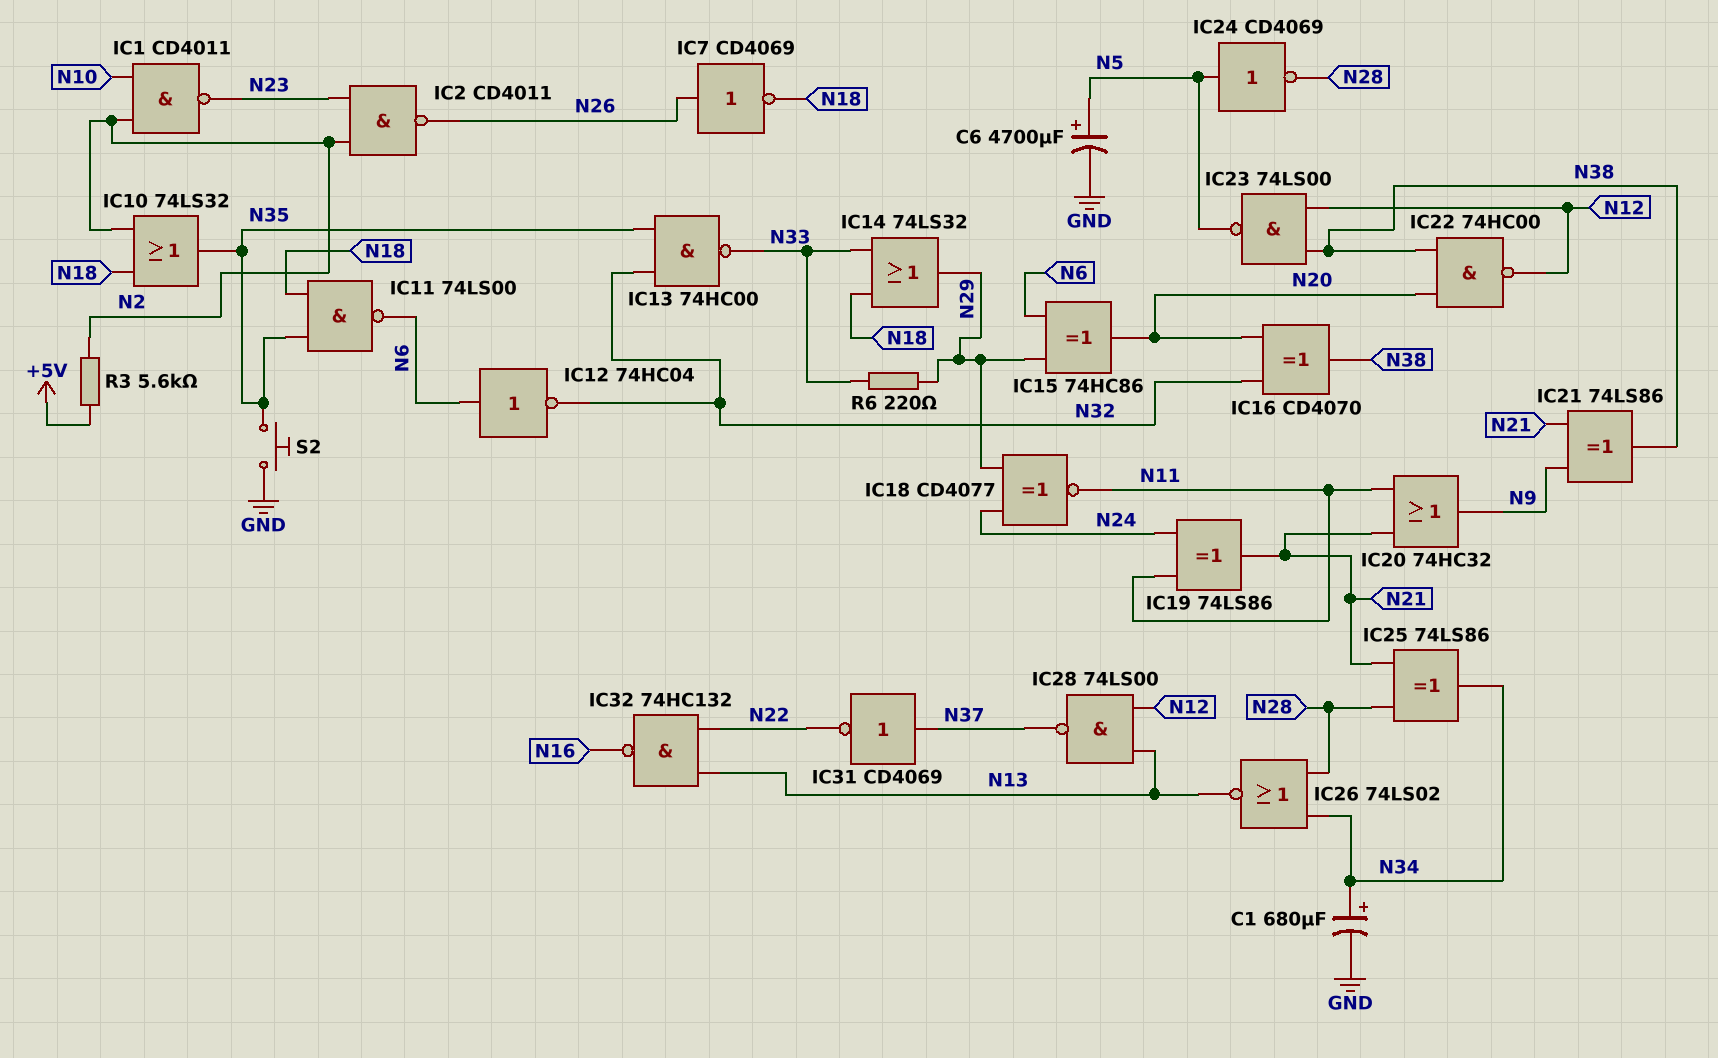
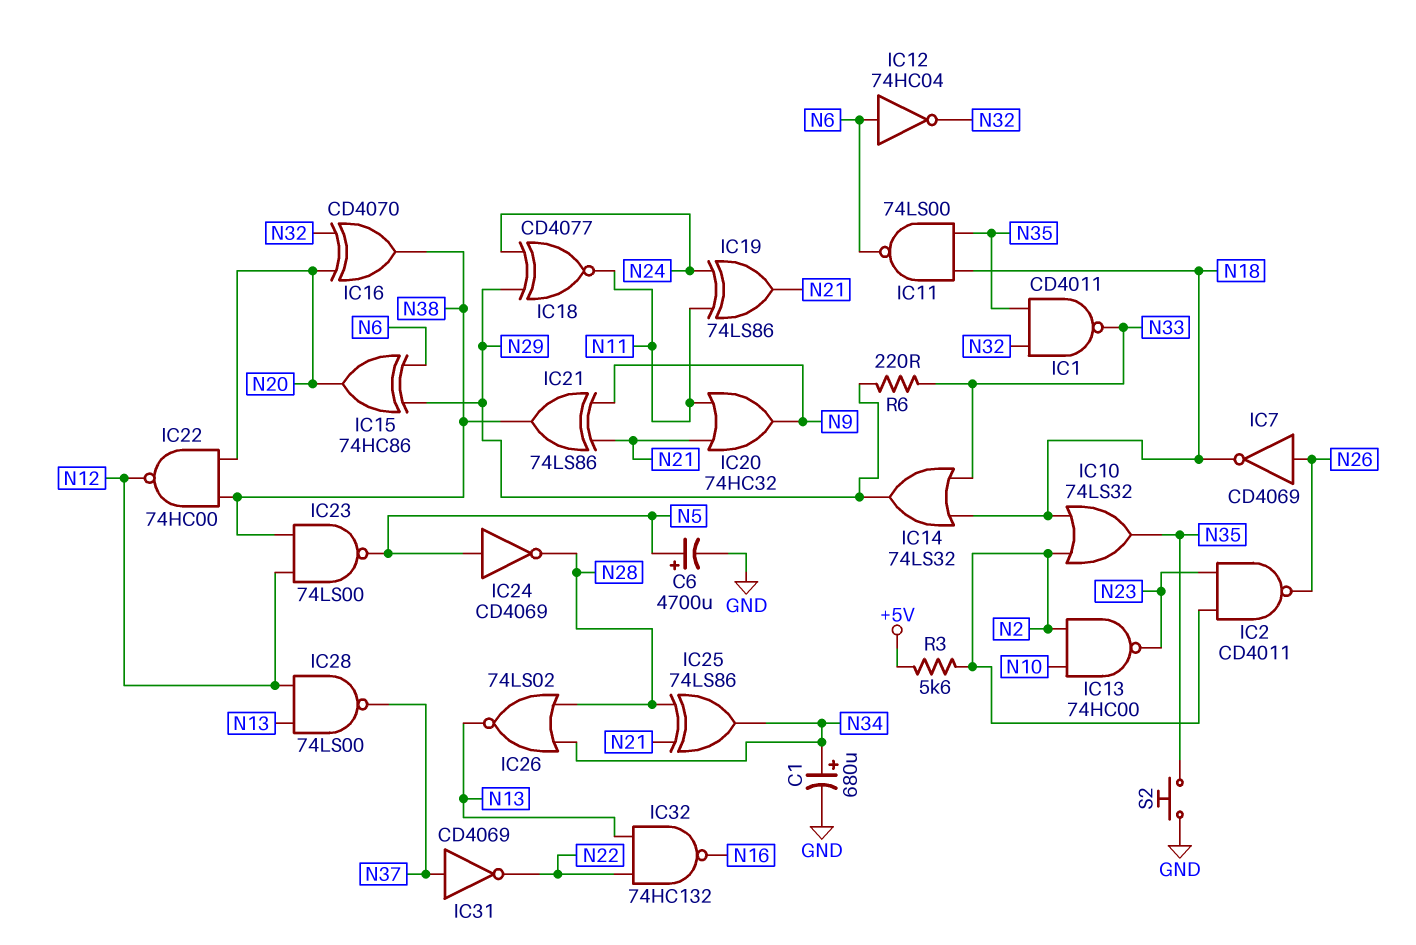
IC1: NAND CD4011 (in N2, in N10, out N23) -> NAND CD4011 (in N32, in N35, out N33)
IC13: NAND 74HC00 (in N32, in N35, out N33) -> NAND 74HC00 (in N2, in N10, out N23)

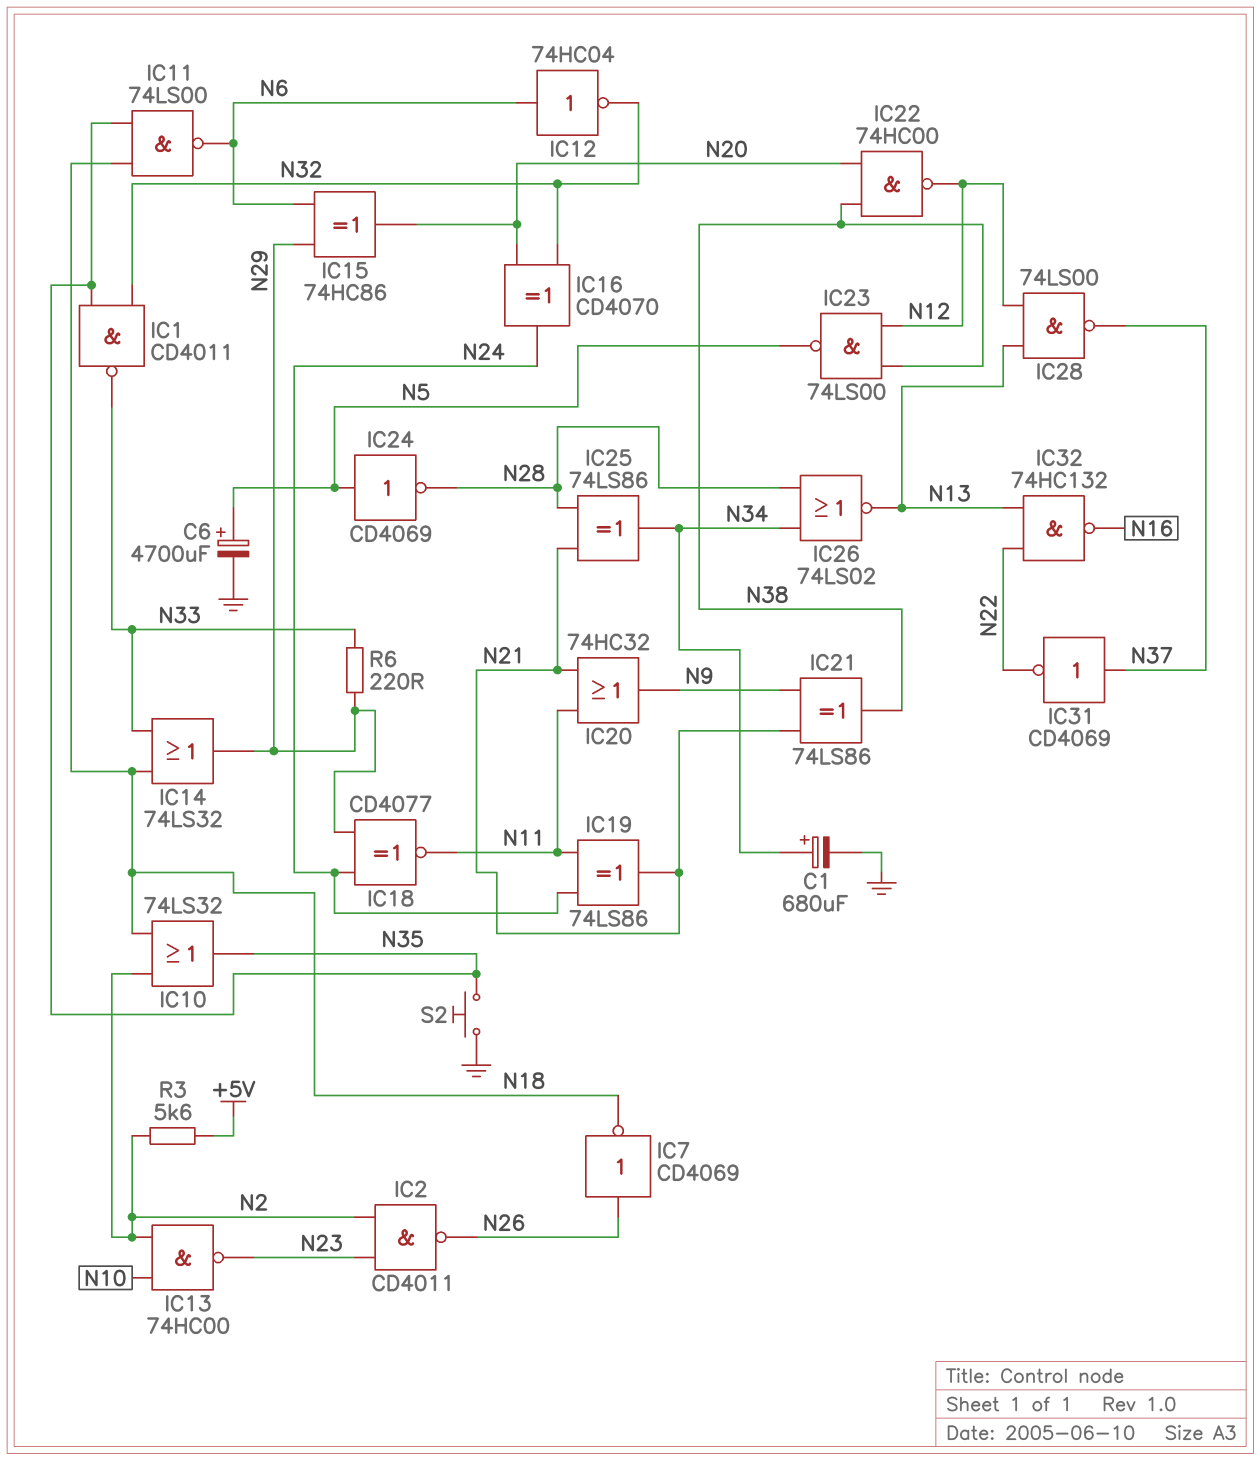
IC16: XOR CD4070 (in N20, in N32, out N38) -> XOR CD4070 (in N20, in N32, out N24)

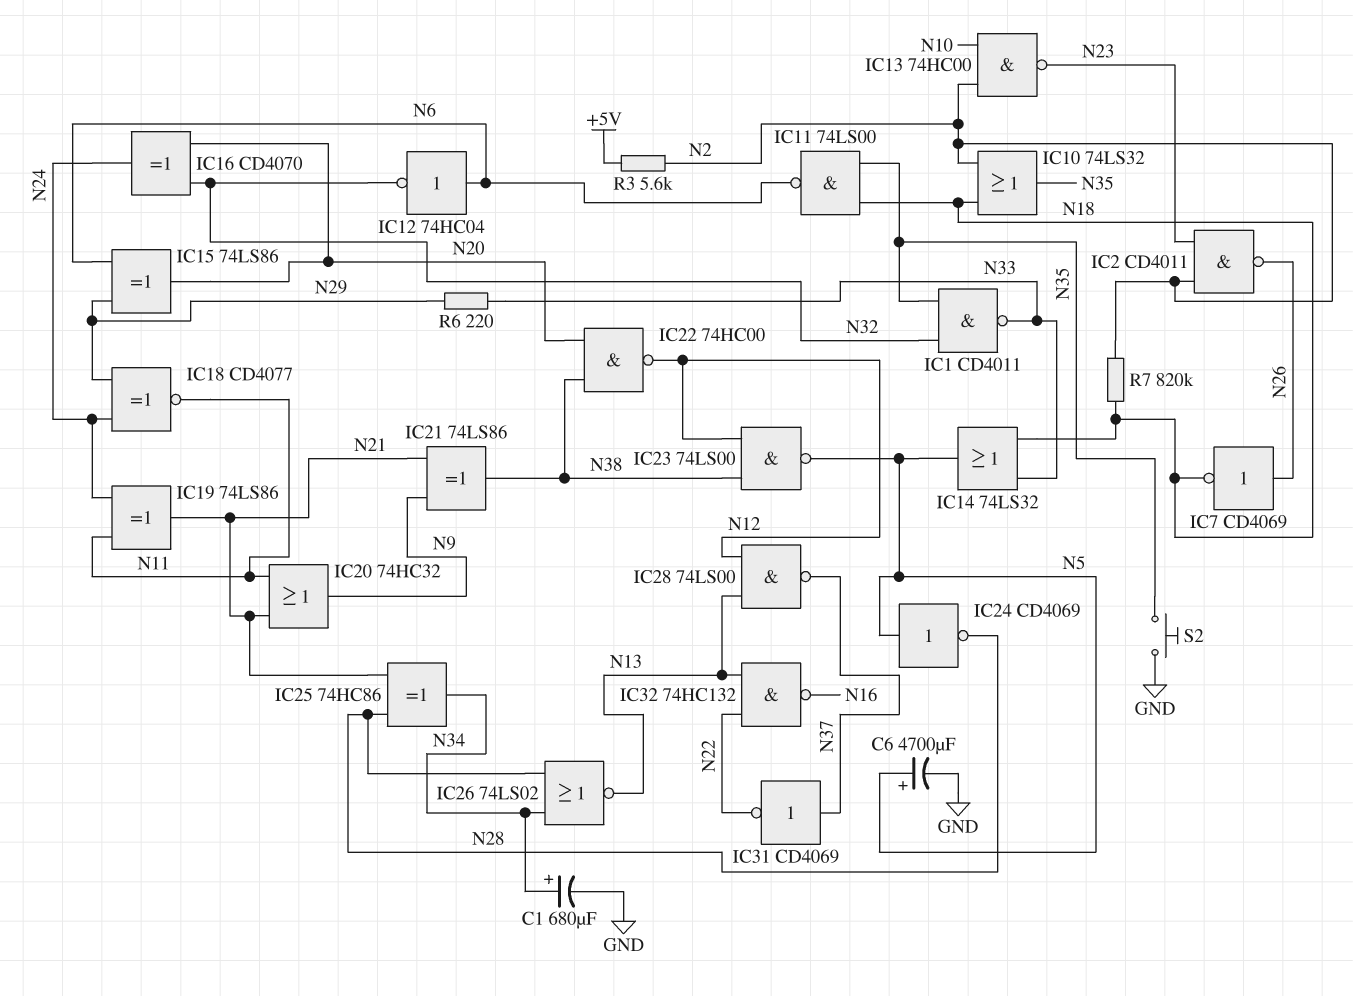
IC14: OR 74LS32 (in N18, in N33, out N29) -> OR 74LS32 (in N18, in N33, out N5)
IC15: XOR 74HC86 (in N6, in N29, out N20) -> XOR 74LS86 (in N6, in N29, out N20)
IC25: XOR 74LS86 (in N21, in N28, out N34) -> XOR 74HC86 (in N21, in N28, out N34)
R7: none -> 820k (N2, N18)

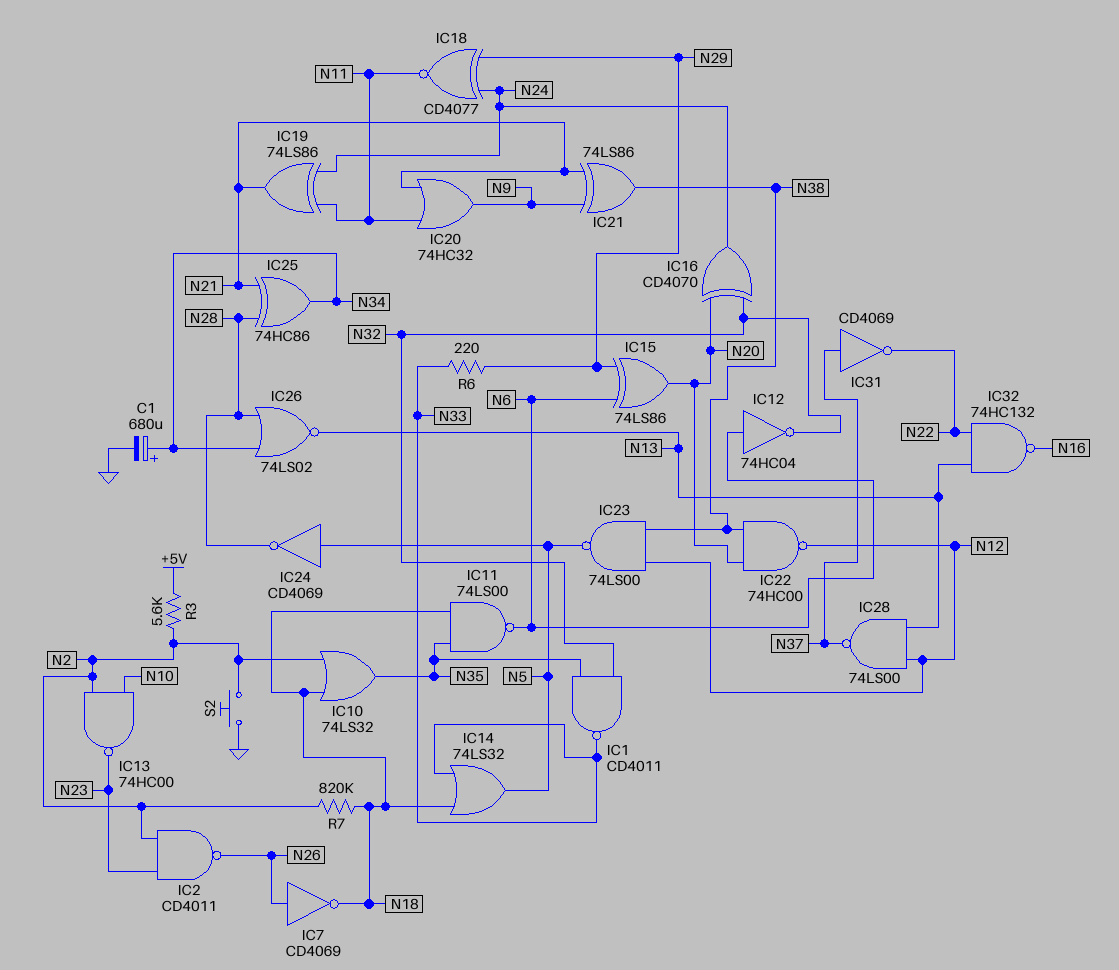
C6: 4700uF (plus N5, minus GND) -> none
S2: button (GND, N35) -> button (GND, N2)

